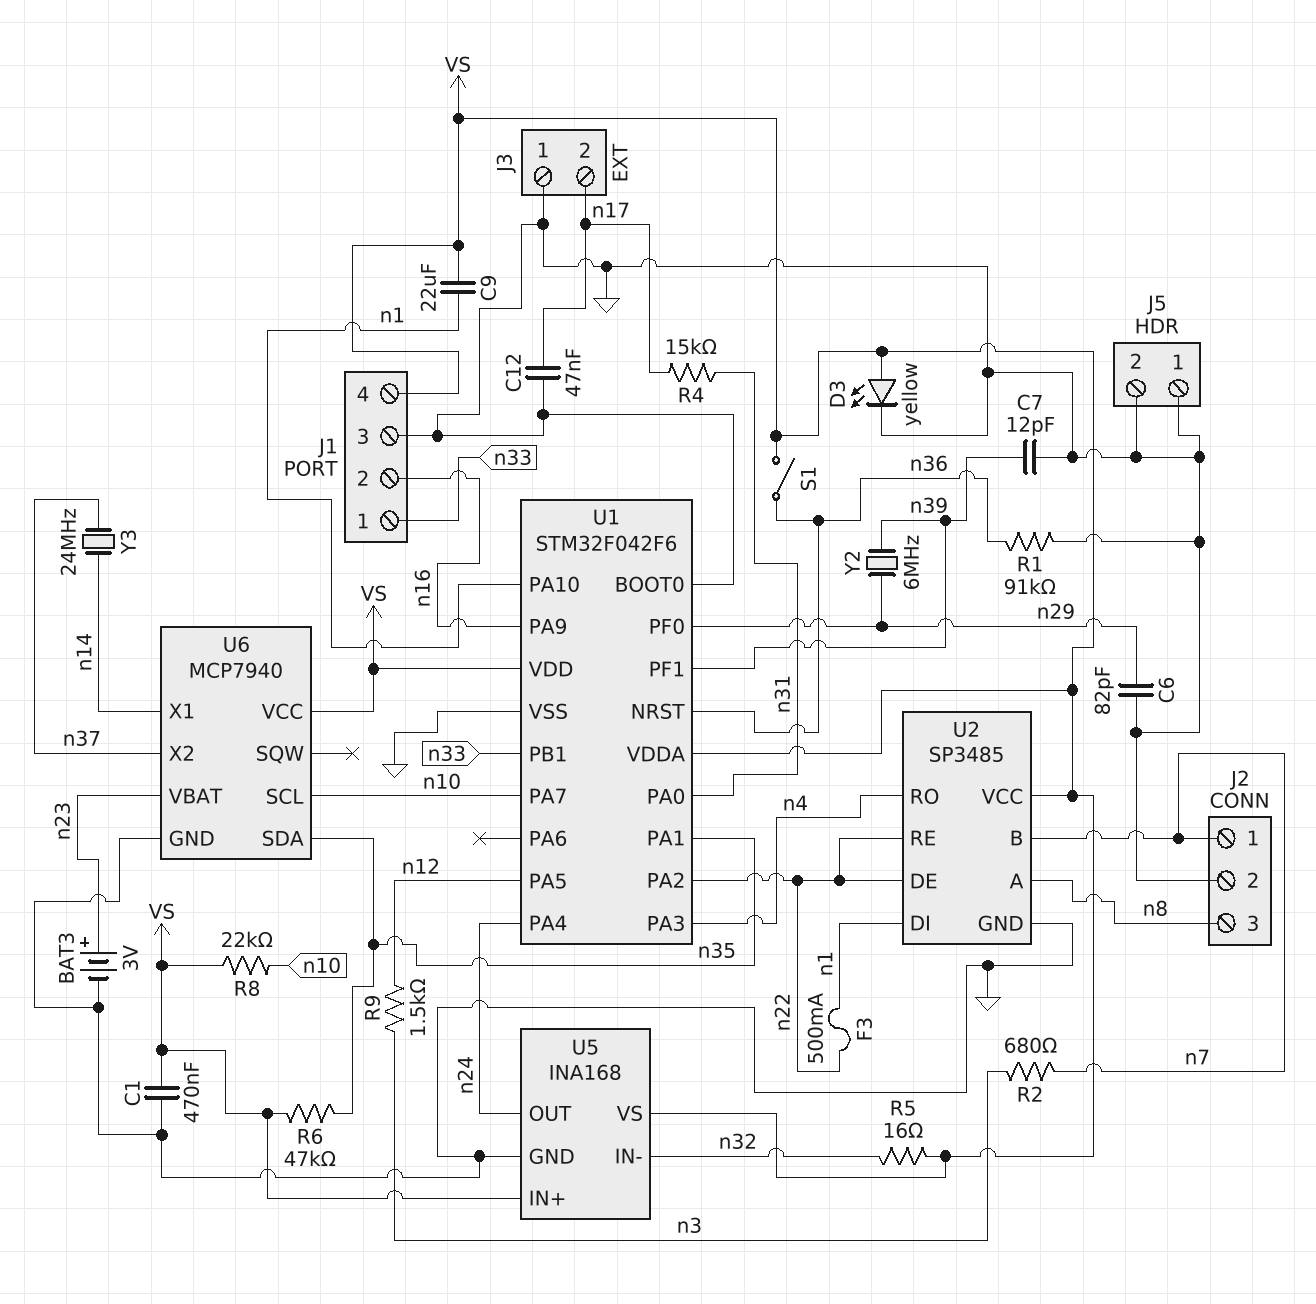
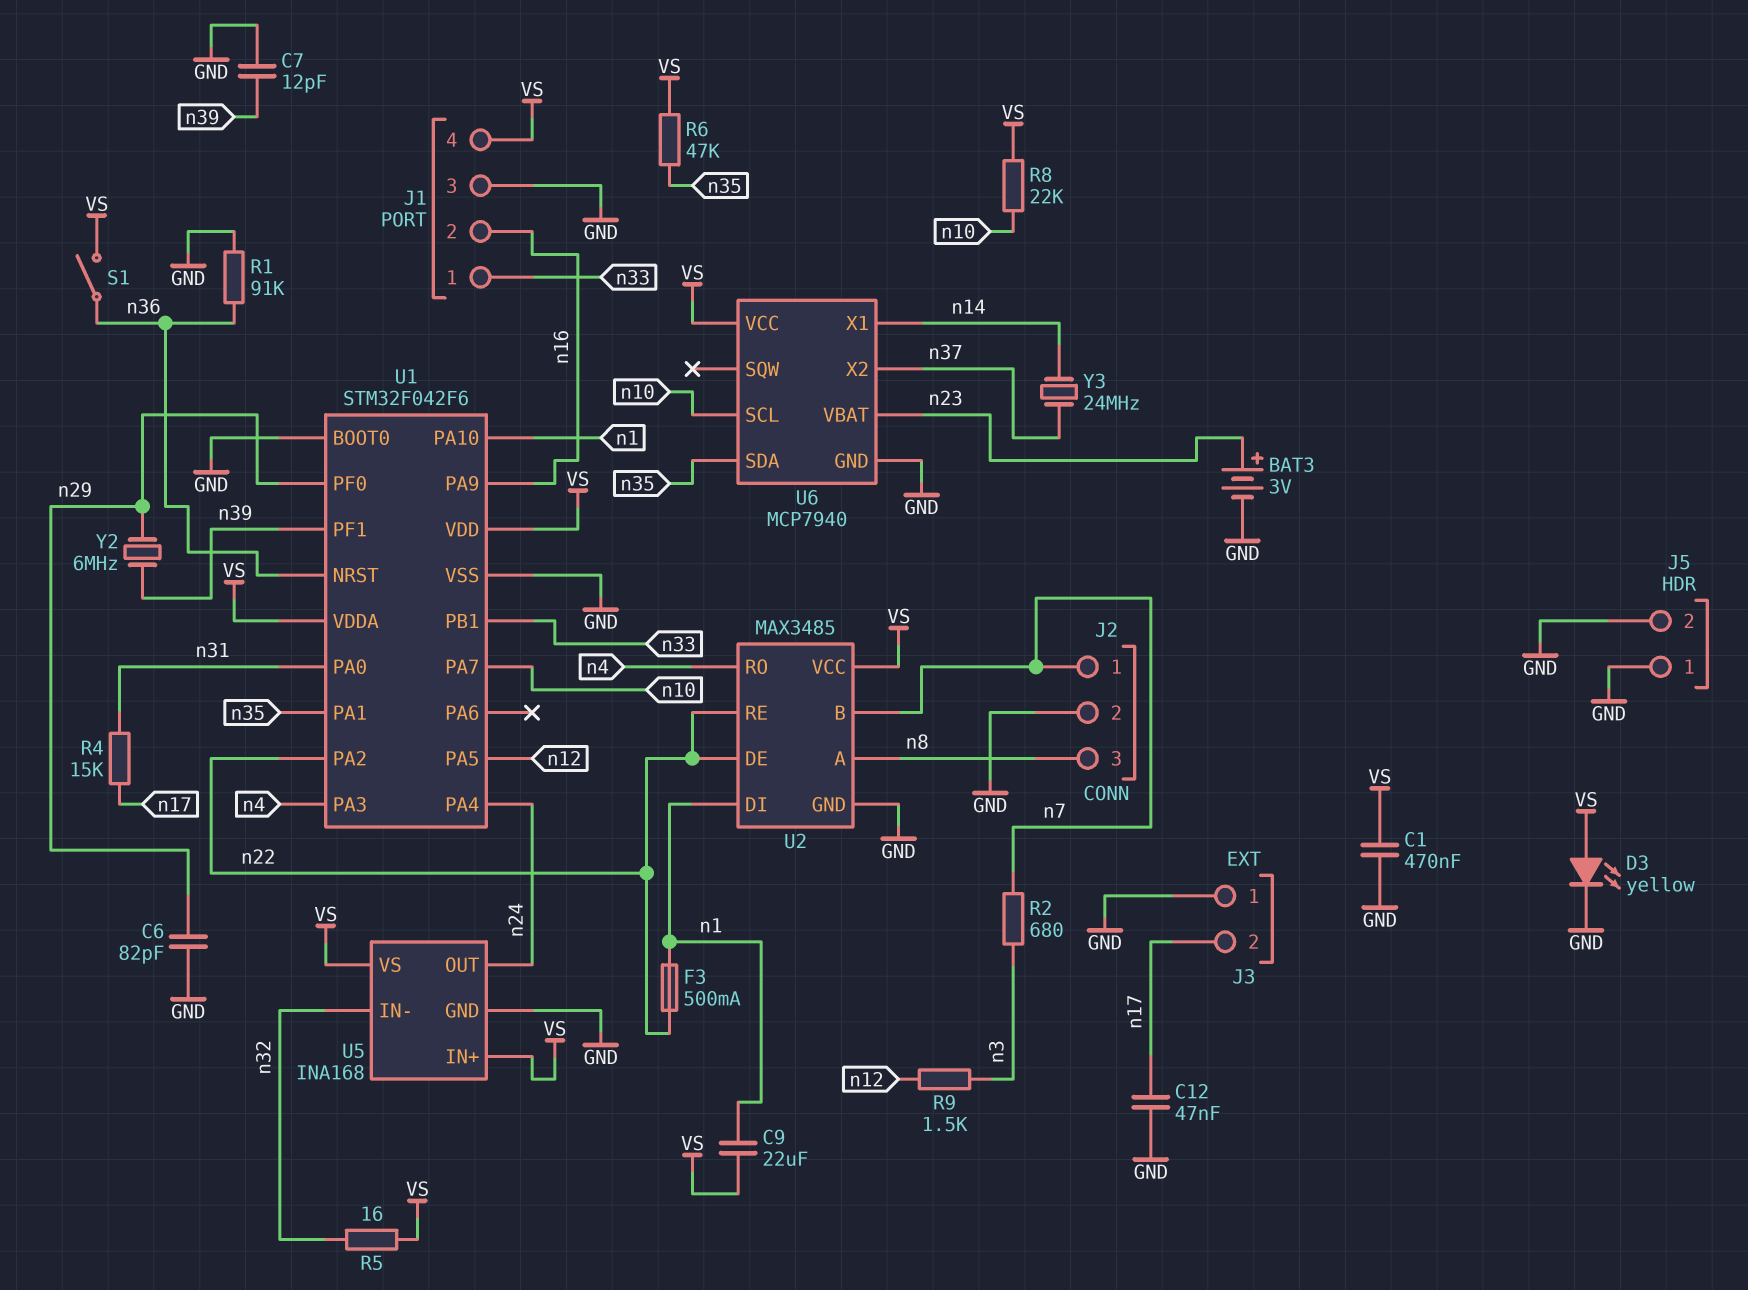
U2: SP3485 -> MAX3485

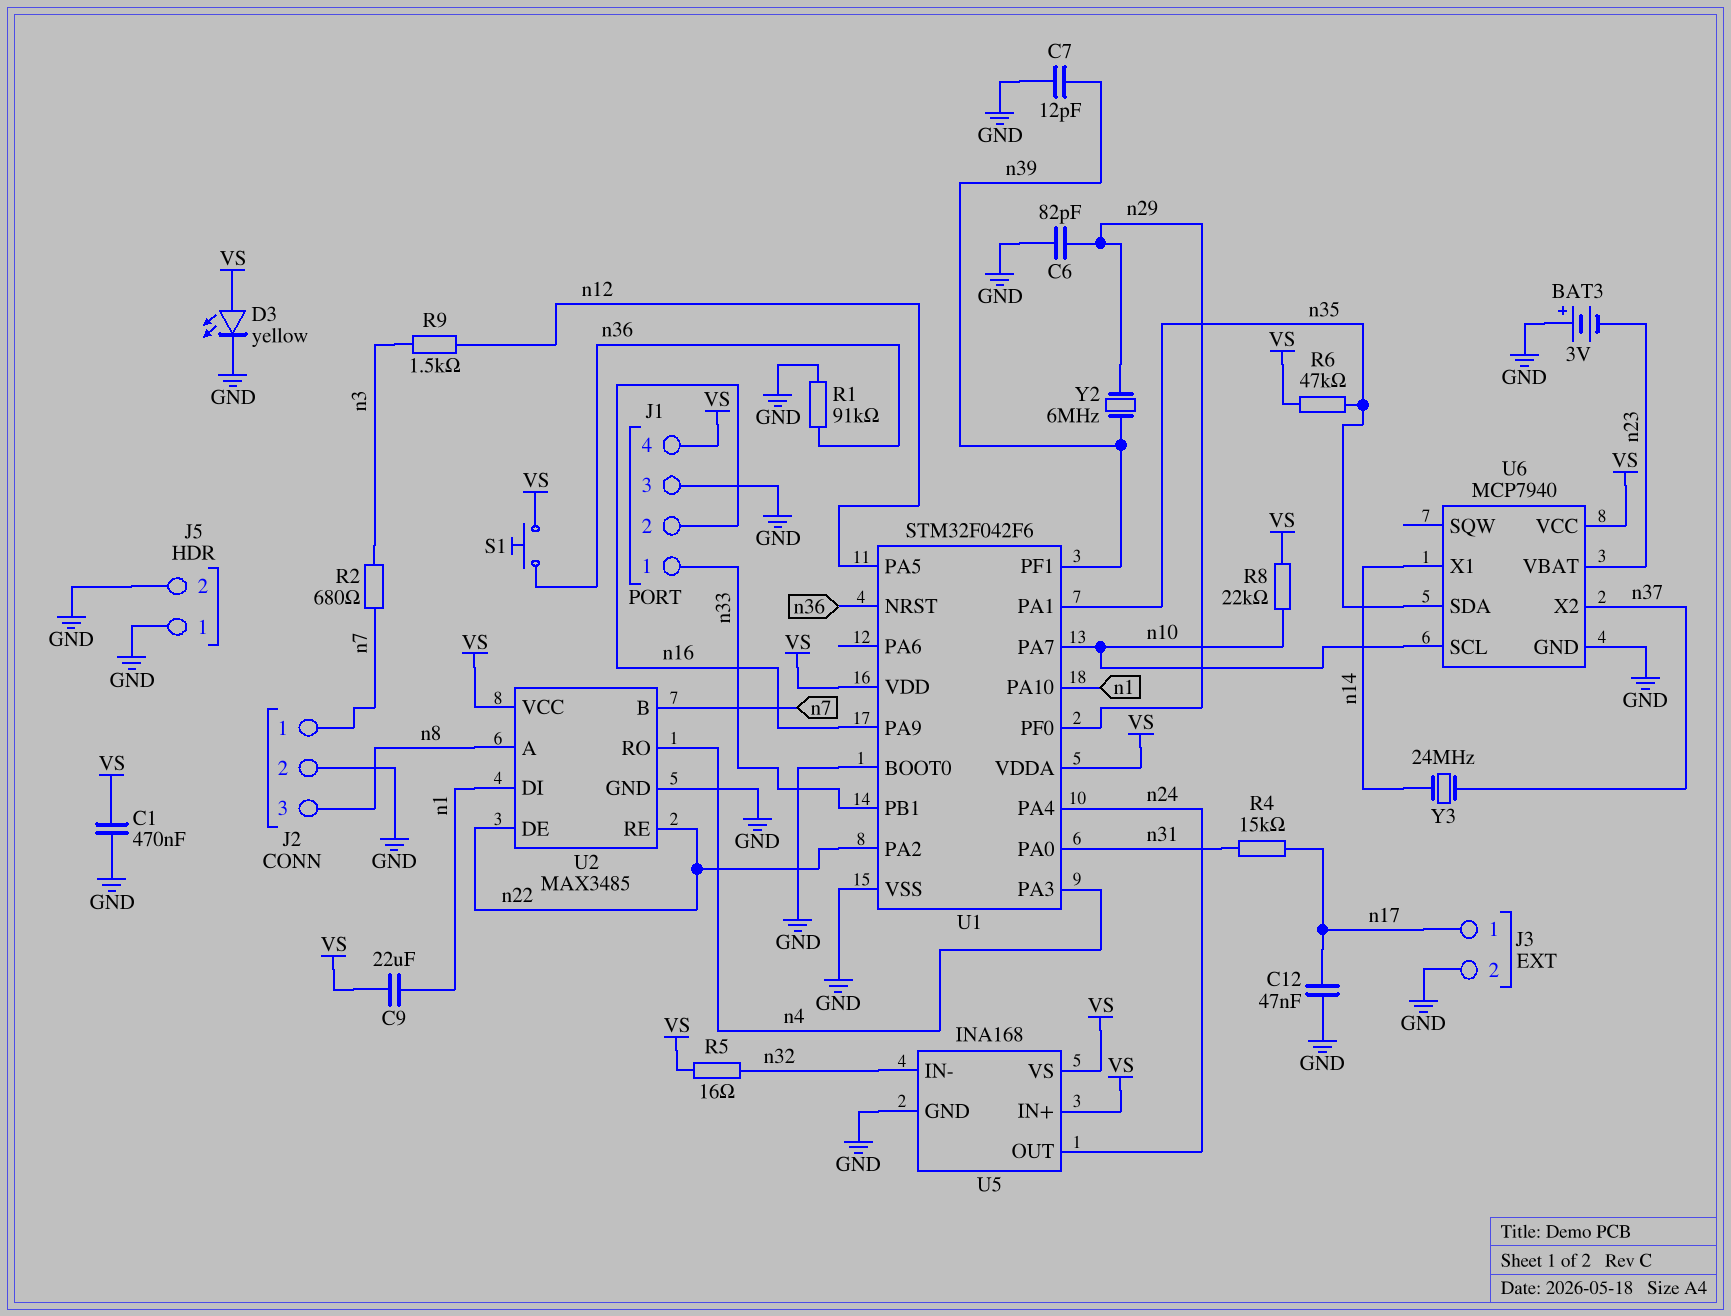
BAT3: 3V (plus n23, minus GND) -> 3V (plus GND, minus n23)
F3: 500mA (n1, n22) -> none
J3 pin 1: GND -> n17
J3 pin 2: n17 -> GND
S1: switch (VS, n36) -> button (VS, n36)

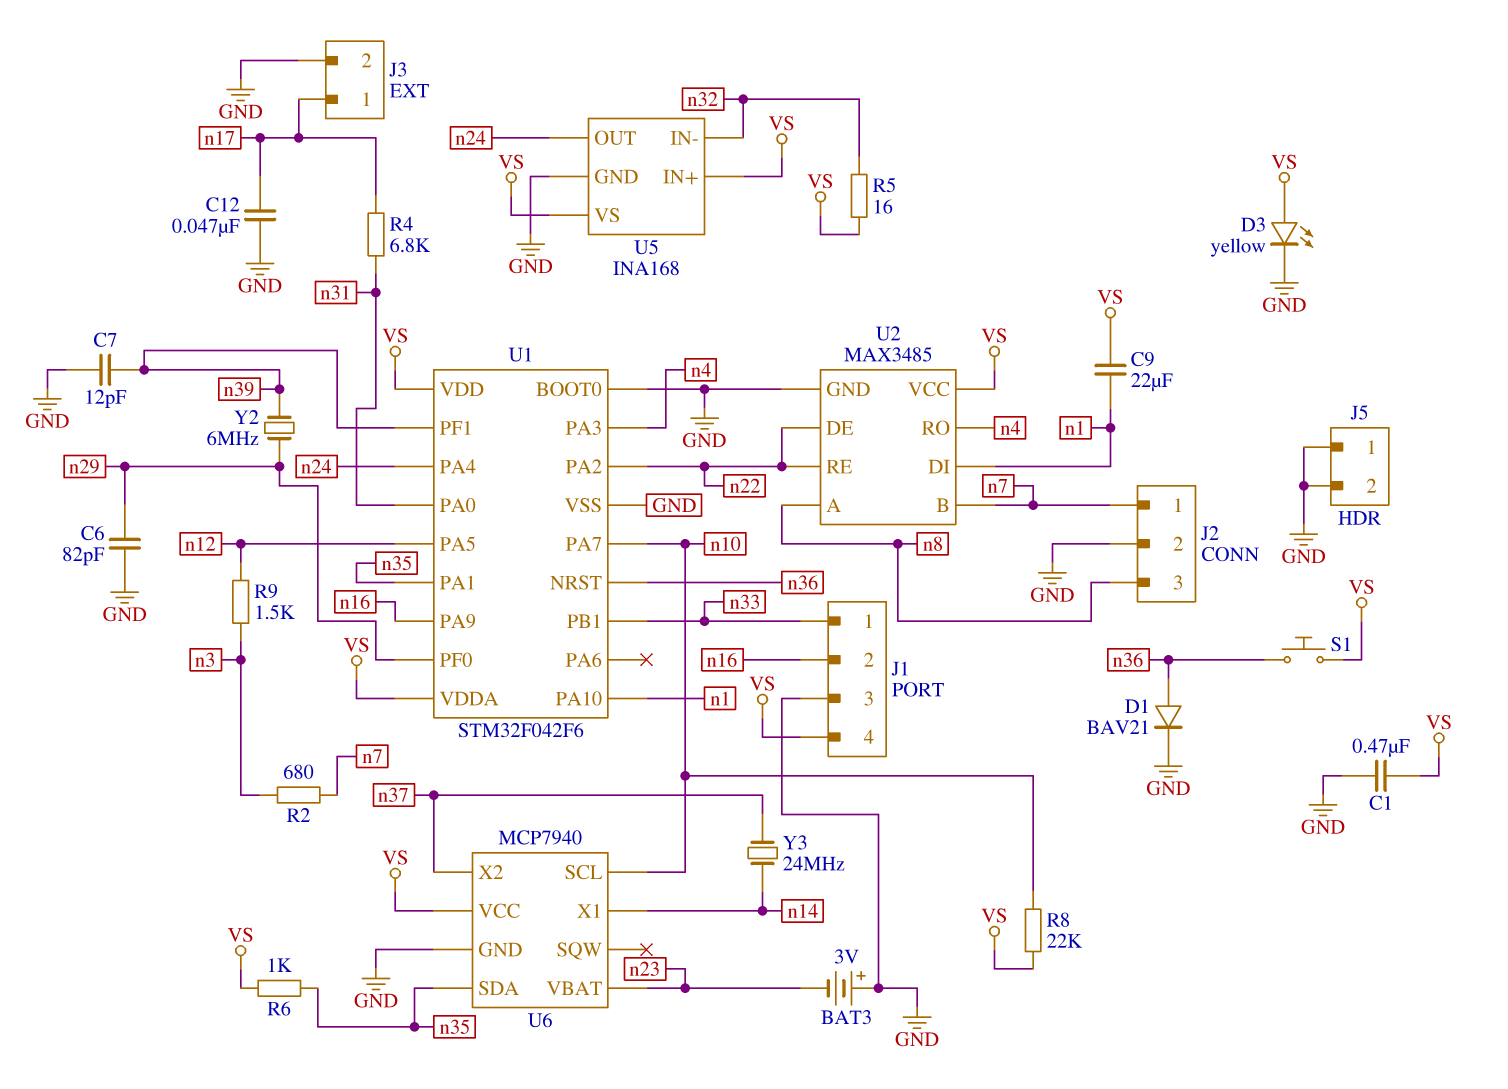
D1: none -> diode BAV21 (A n36, K GND)
R1: 91k (GND, n36) -> none
R4: 15k (n17, n31) -> 6.8k (n17, n31)
R6: 47k (VS, n35) -> 1k (VS, n35)

